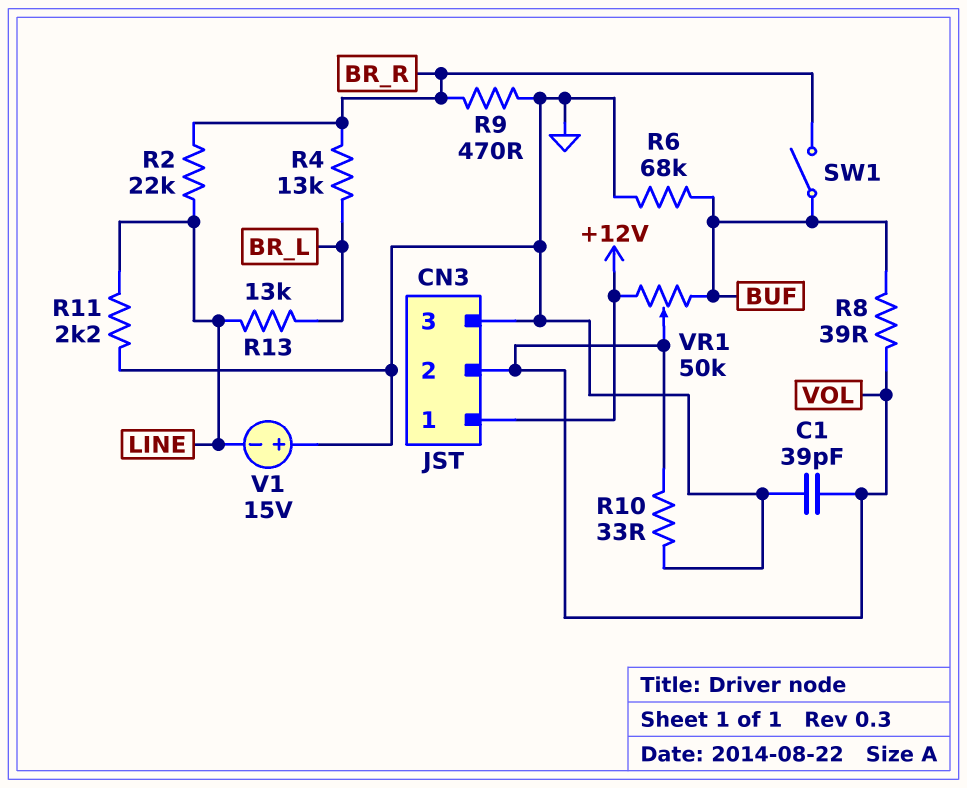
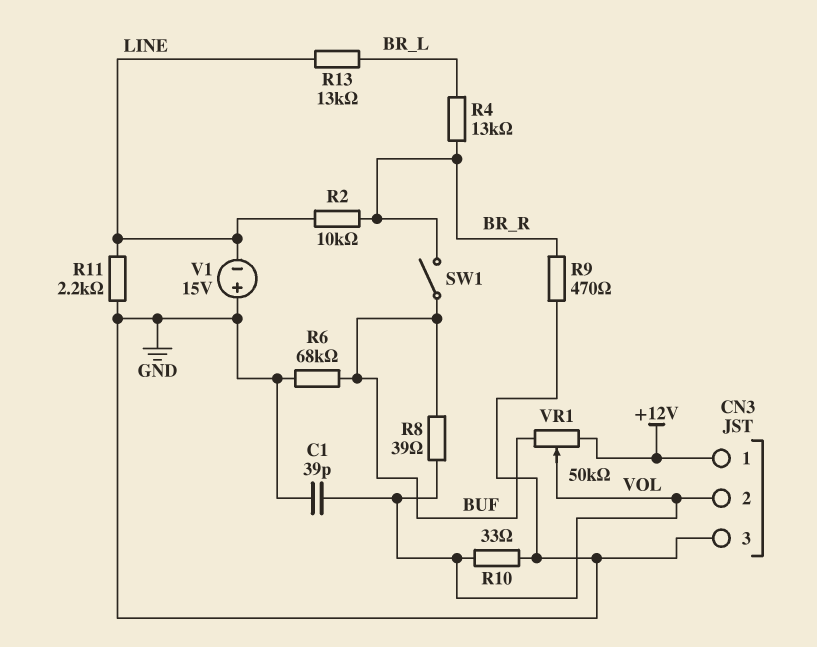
R2: 22k (BR_R, LINE) -> 10k (BR_R, LINE)

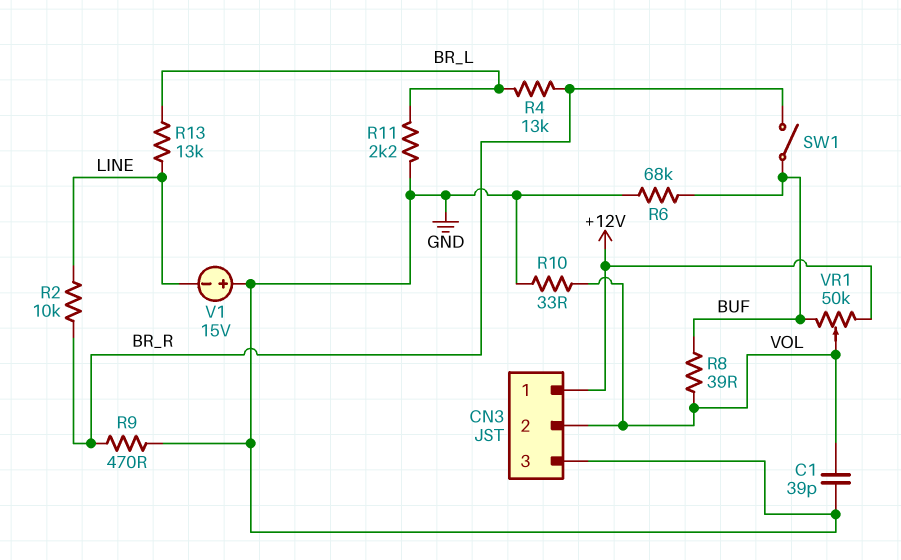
R11: 2.2k (GND, LINE) -> 2.2k (BR_L, GND)

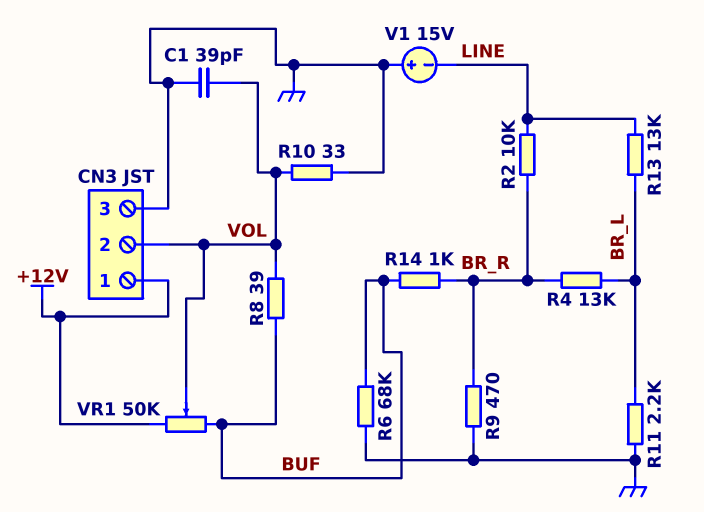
R14: none -> 1k (BR_R, BUF)
SW1: switch (BR_R, BUF) -> none

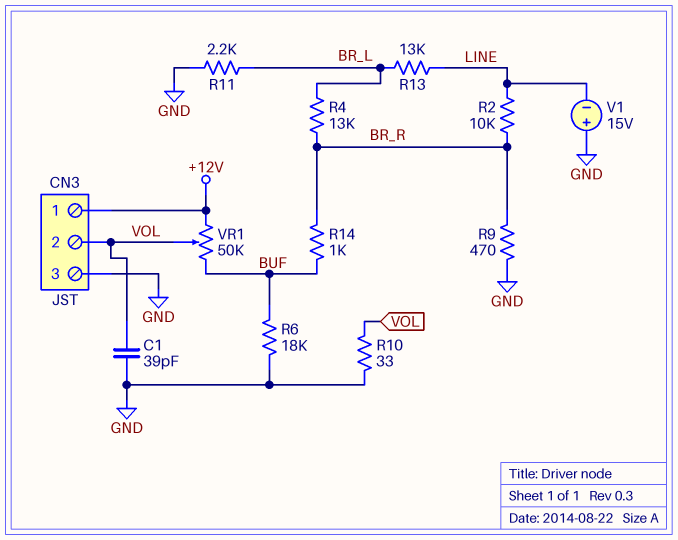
R6: 68k (BUF, GND) -> 18k (BUF, GND)
R8: 39 (BUF, VOL) -> none

